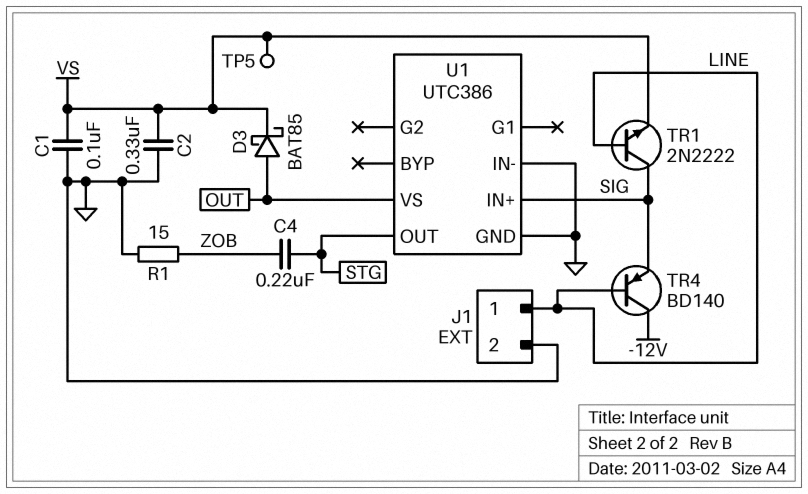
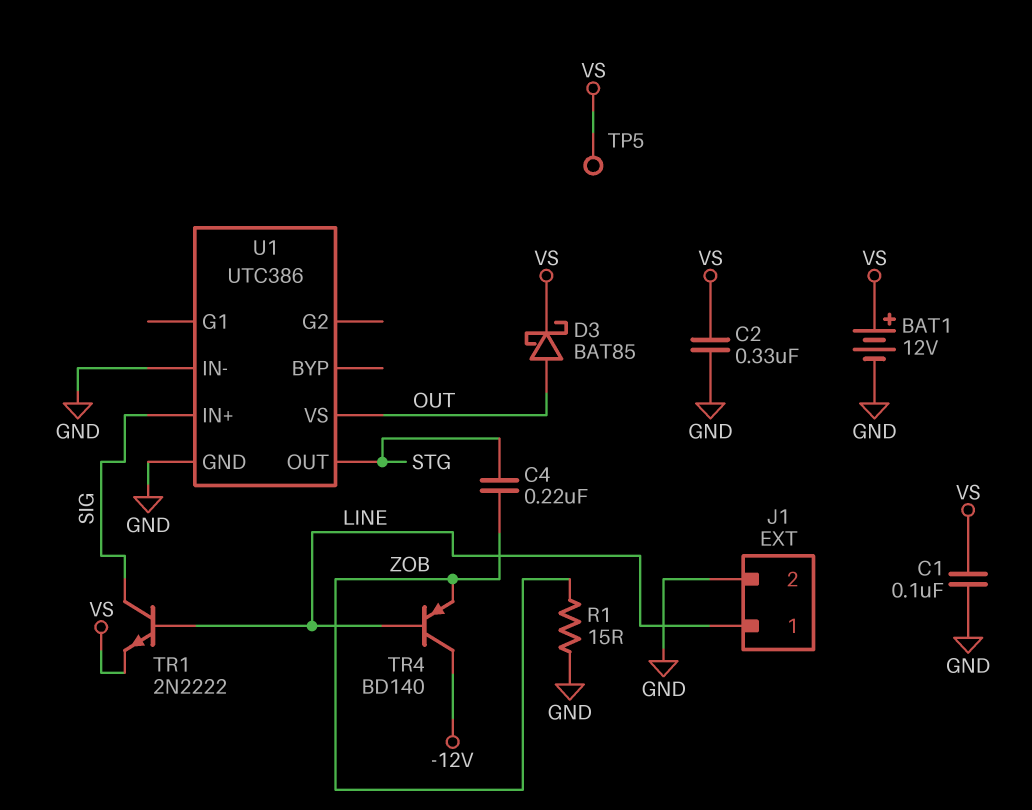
BAT1: none -> 12V (plus VS, minus GND)
TR4: PNP BD140 (B LINE, C -12V, E SIG) -> PNP BD140 (B LINE, C -12V, E ZOB)

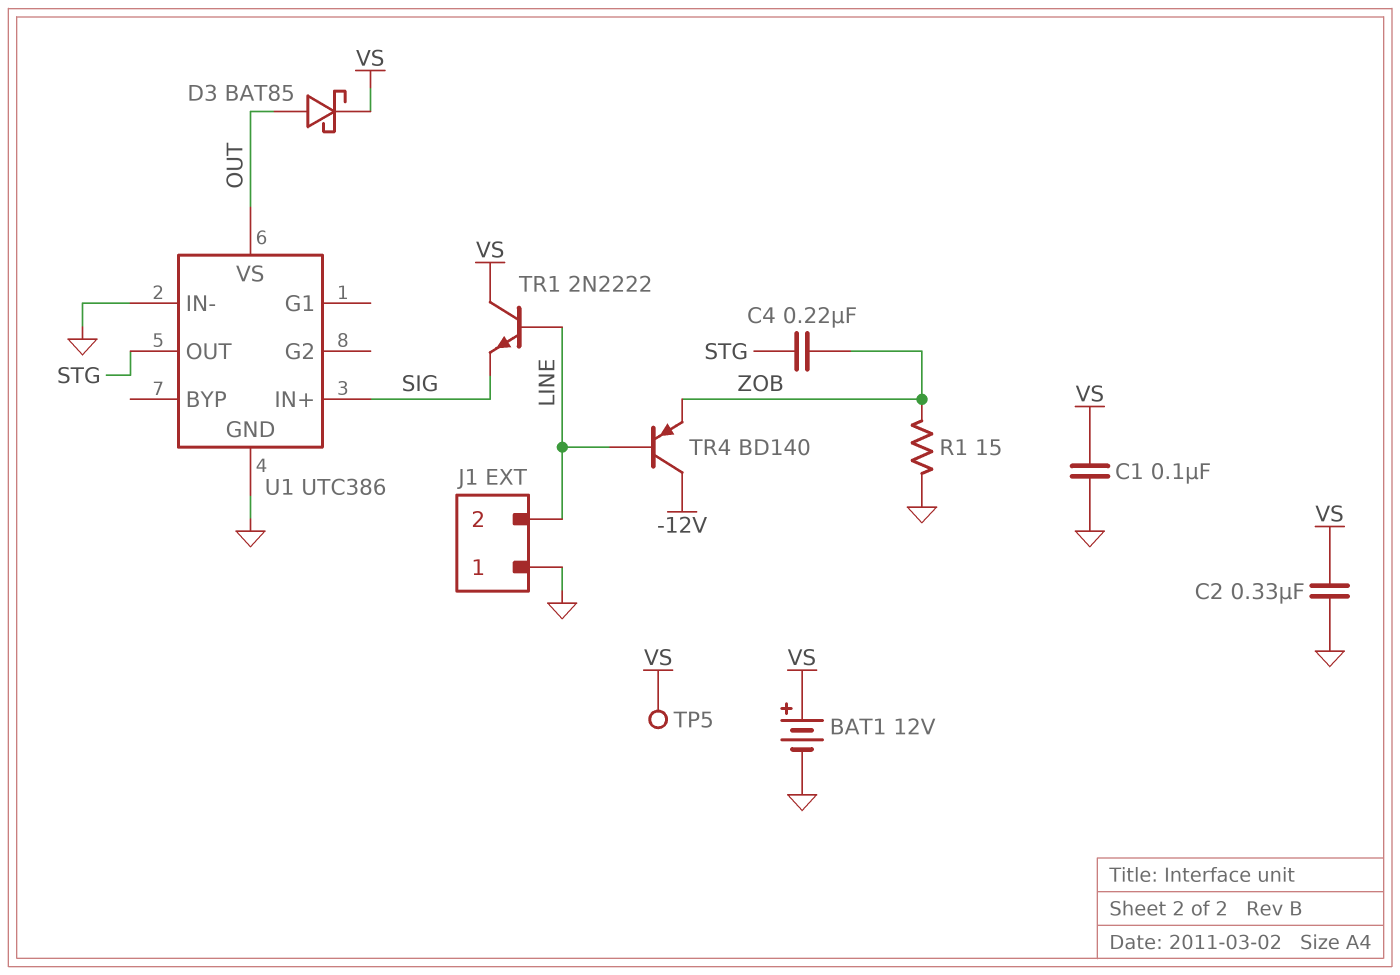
J1 pin 1: LINE -> GND
J1 pin 2: GND -> LINE
TR1: NPN 2N2222 (B LINE, C SIG, E VS) -> NPN 2N2222 (B LINE, C VS, E SIG)

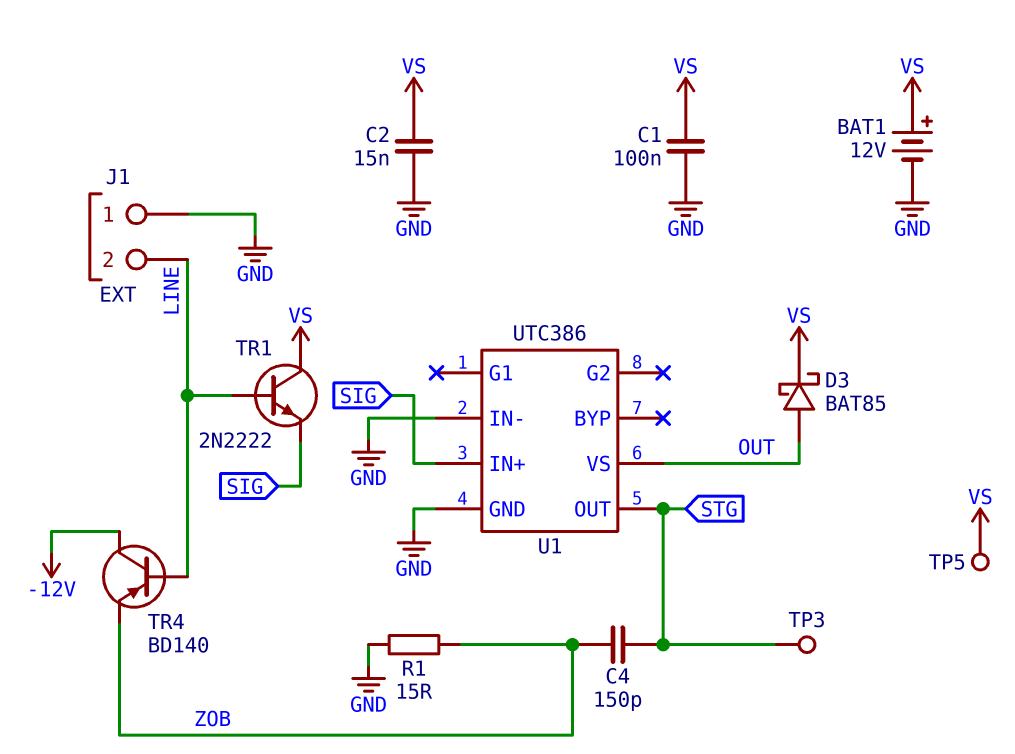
C2: 330nF (GND, VS) -> 15nF (GND, VS)
C4: 220nF (STG, ZOB) -> 150pF (STG, ZOB)
TP3: none -> test point (STG)

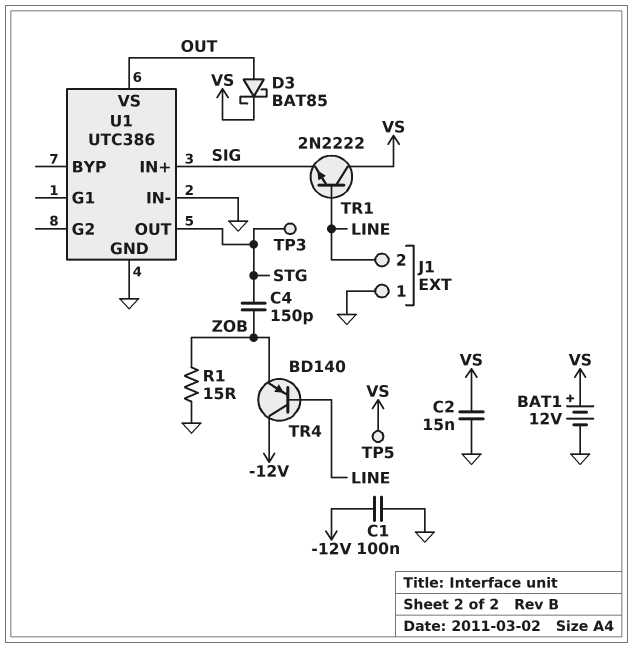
C1: 100nF (GND, VS) -> 100nF (-12V, GND)

